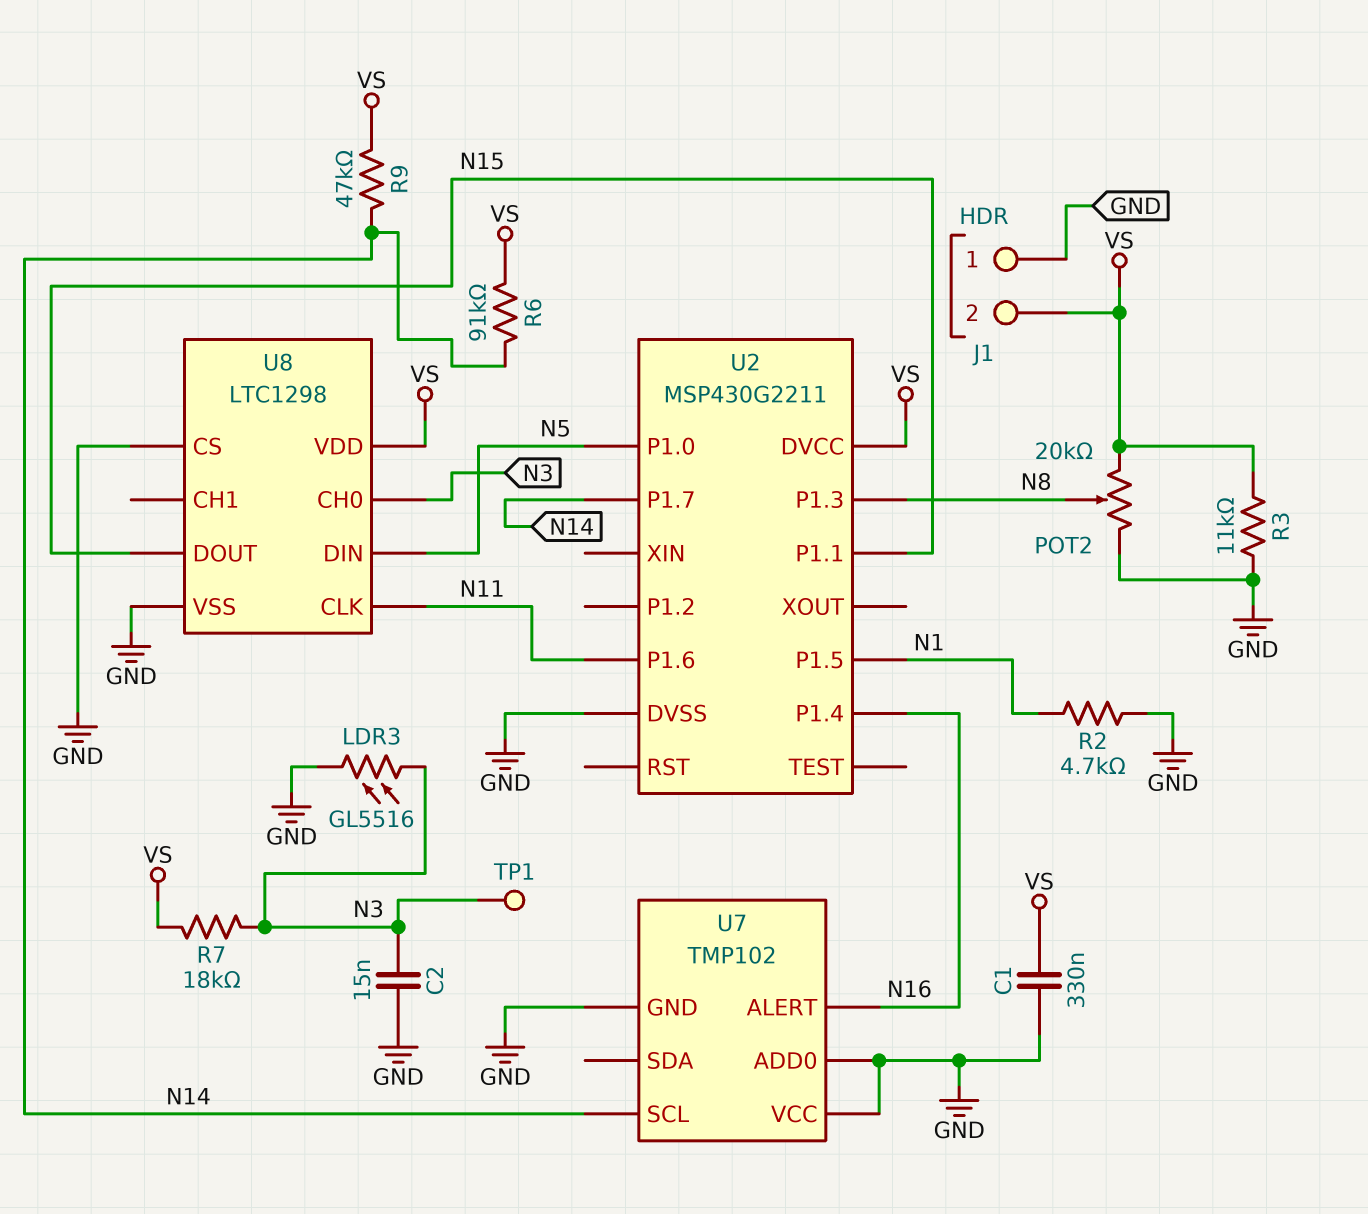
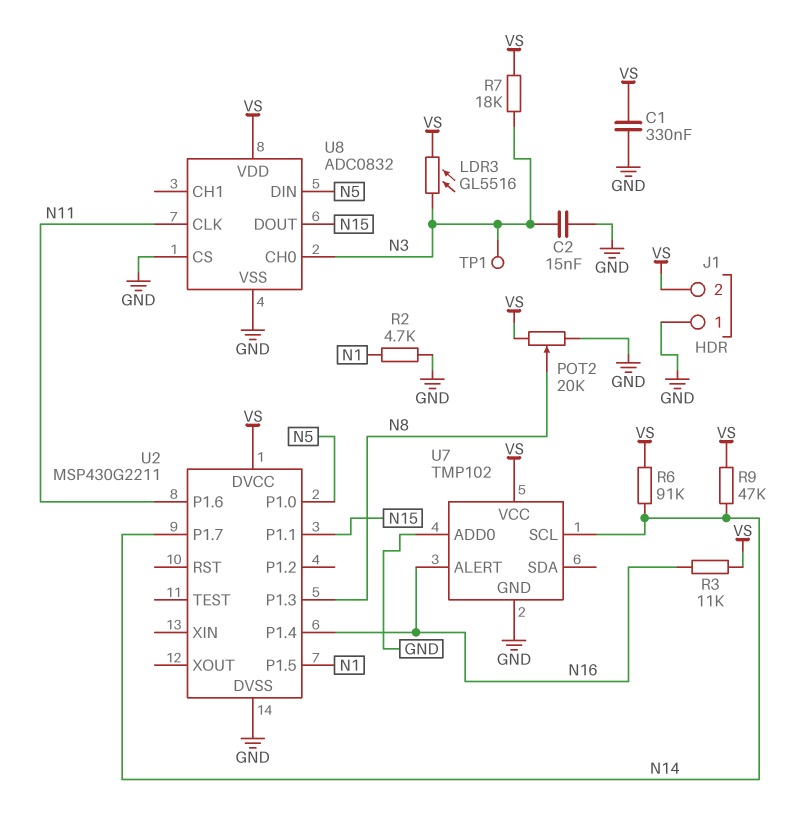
LDR3: GL5516 (GND, N3) -> GL5516 (N3, VS)
R3: 11k (GND, VS) -> 11k (N16, VS)
U7 pin VCC: GND -> VS
U8: LTC1298 -> ADC0832

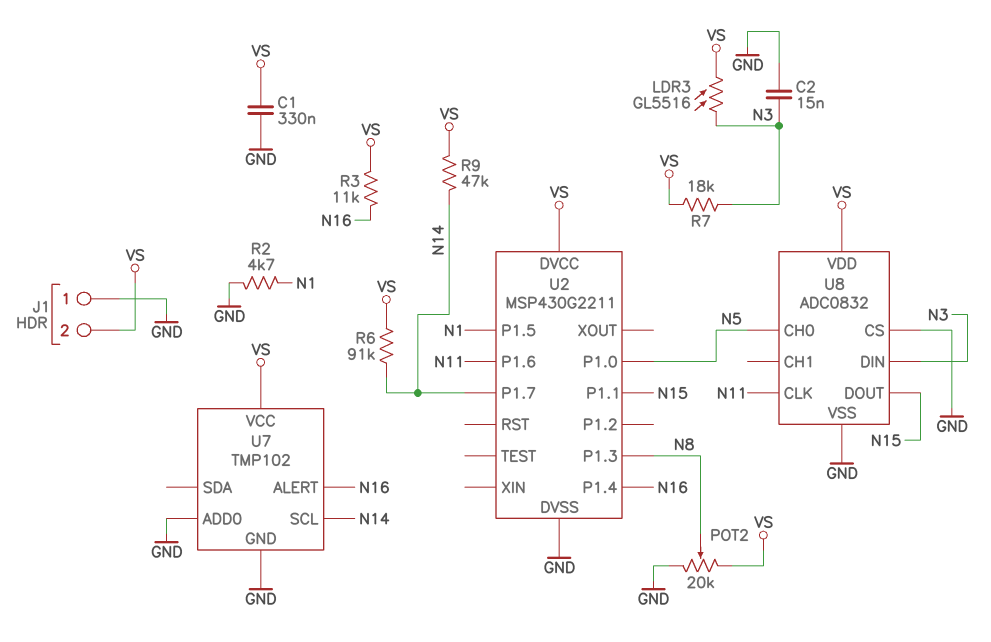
TP1: test point (N3) -> none
U8 pin CH0: N3 -> N5
U8 pin DIN: N5 -> N3

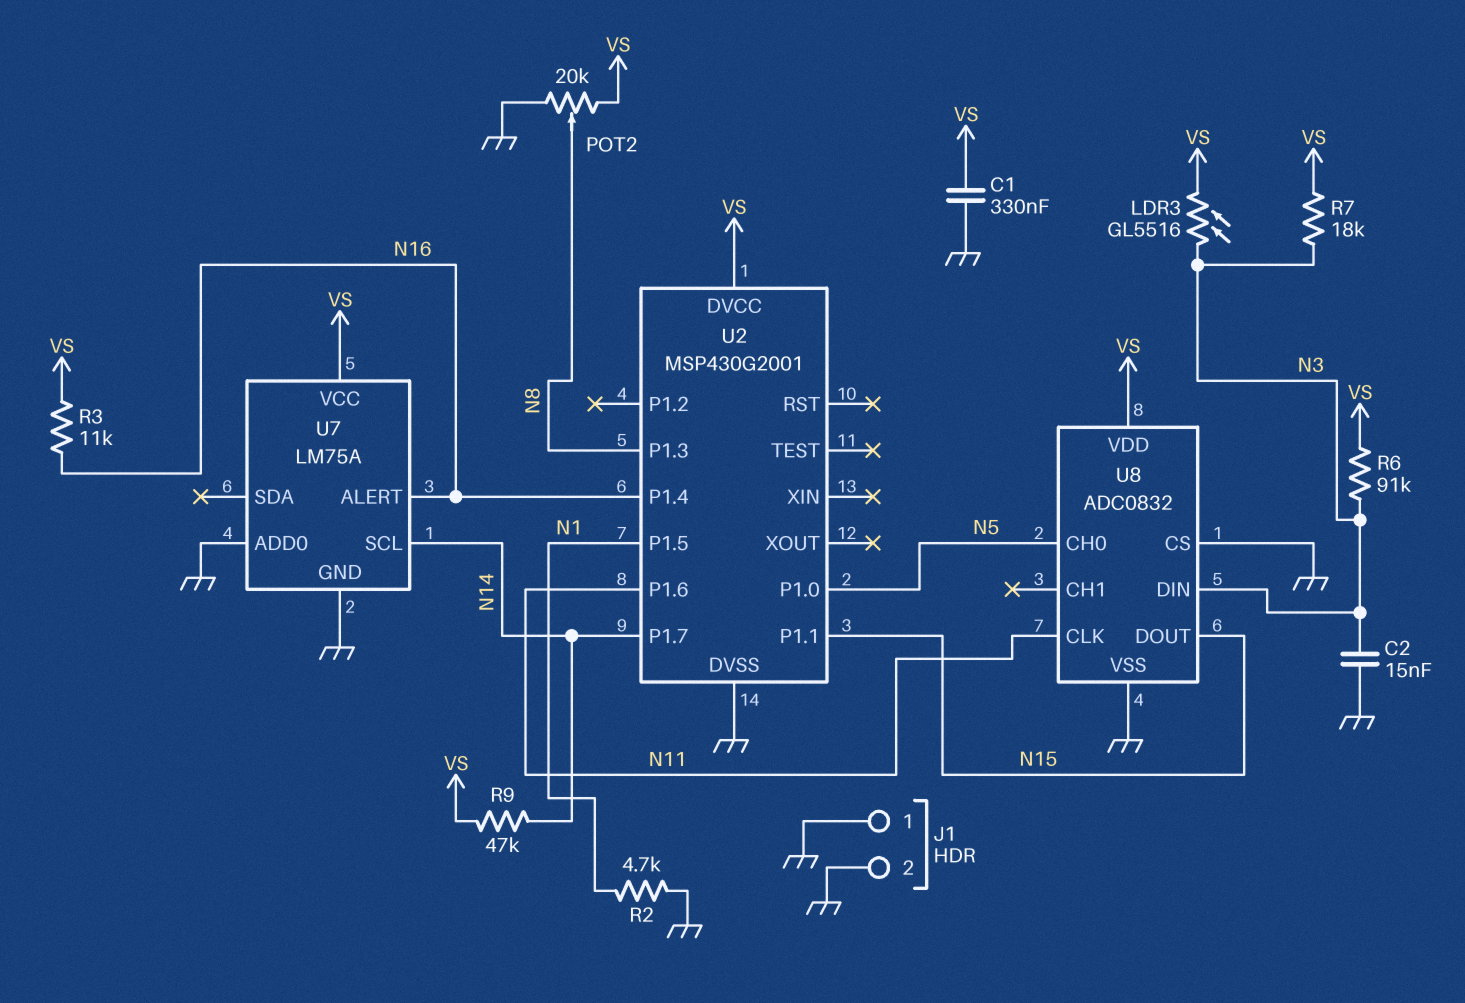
J1 pin 2: VS -> GND
R6: 91k (N14, VS) -> 91k (N3, VS)
U2: MSP430G2211 -> MSP430G2001
U7: TMP102 -> LM75A

